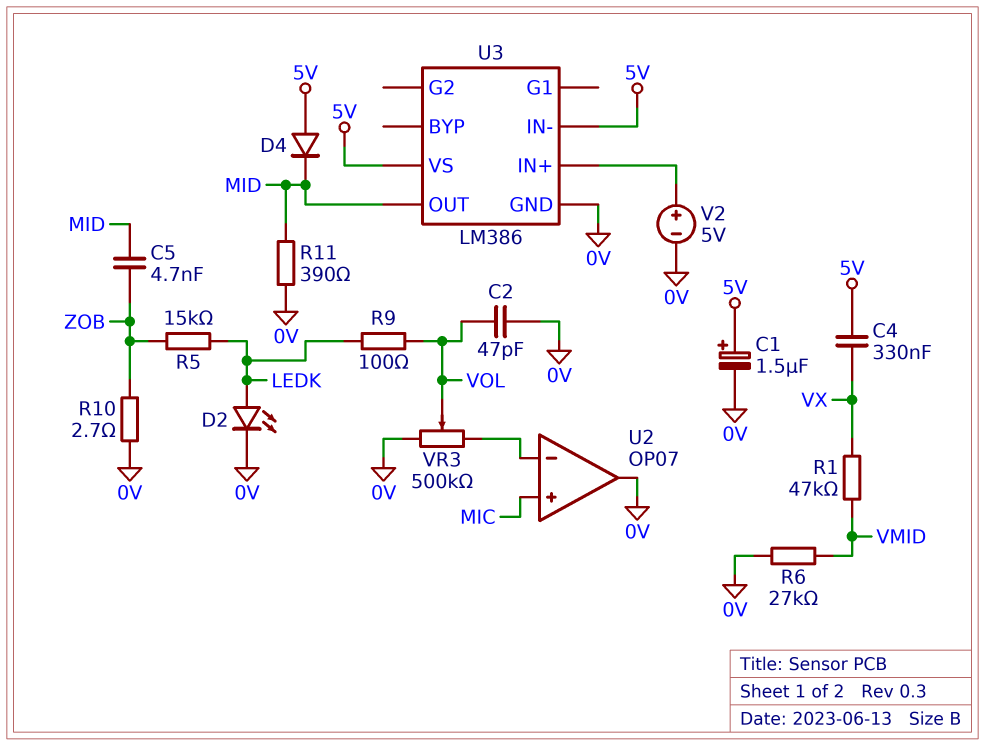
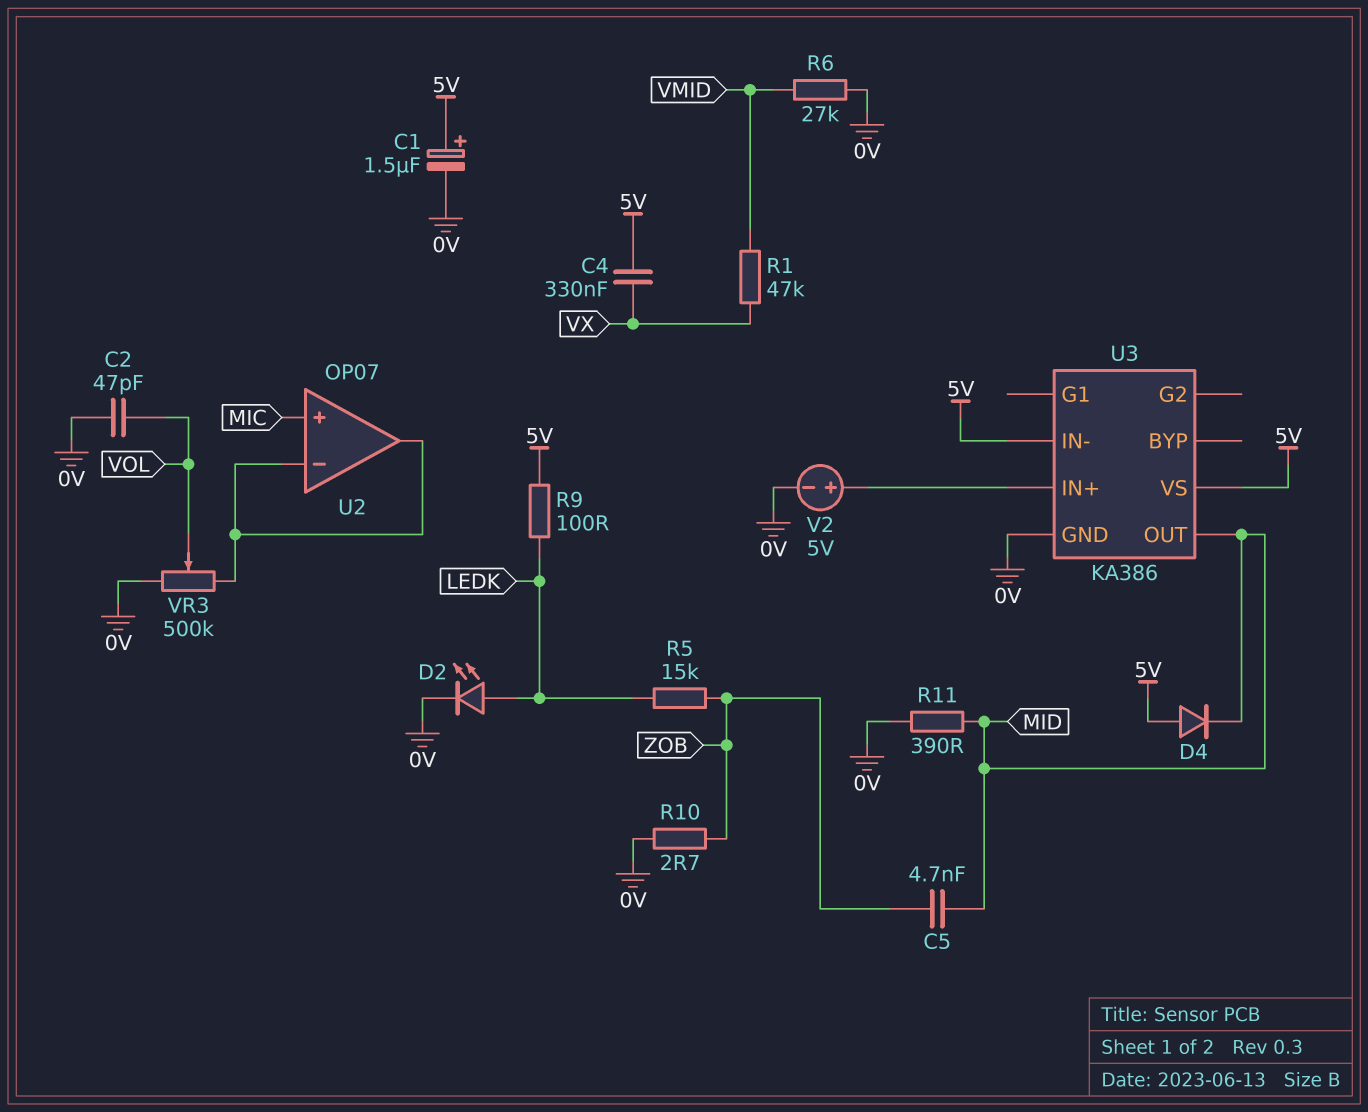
R9: 100 (LEDK, VOL) -> 100 (5V, LEDK)
U2 pin out: 0V -> U2/in-
U3: LM386 -> KA386

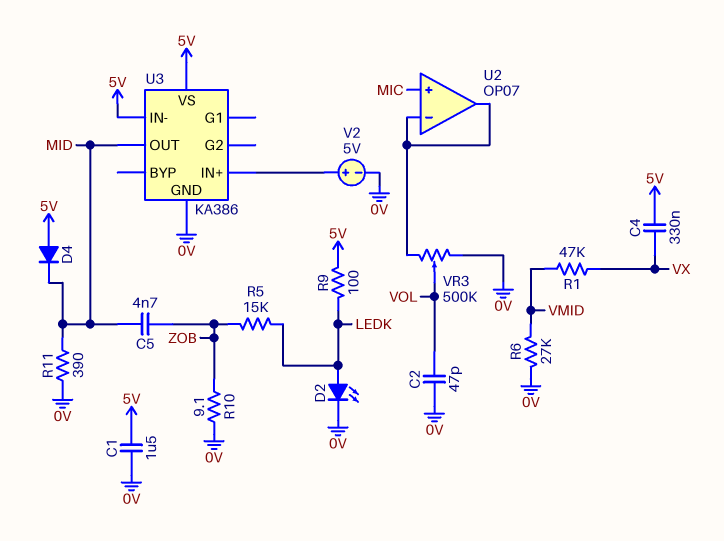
C1: 1.5uF (plus 5V, minus 0V) -> 1.5uF (0V, 5V)
R10: 2.7 (0V, ZOB) -> 9.1 (0V, ZOB)

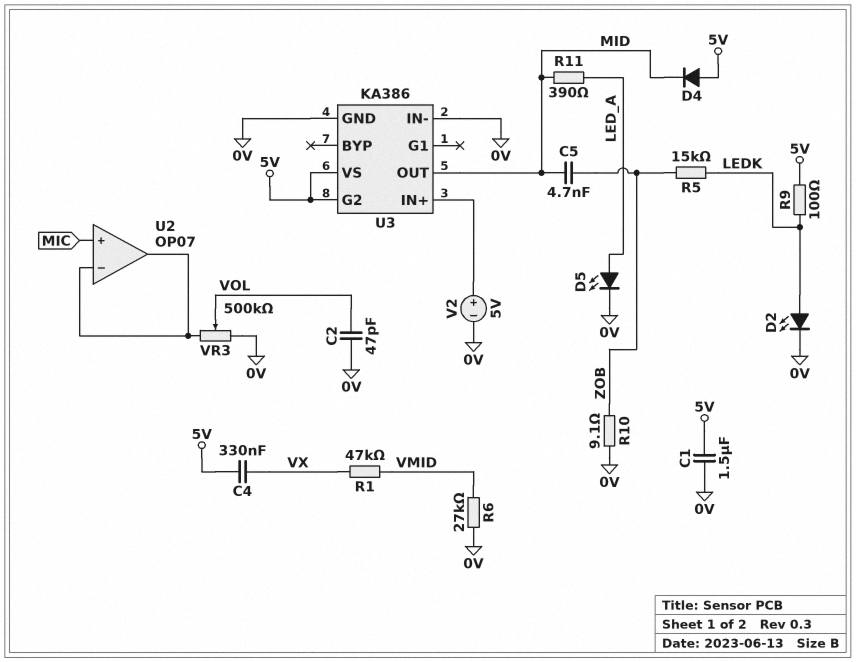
D5: none -> LED (A LED_A, K 0V)
R11: 390 (0V, MID) -> 390 (LED_A, MID)
U3 pin G2: none -> 5V
U3 pin IN-: 5V -> 0V

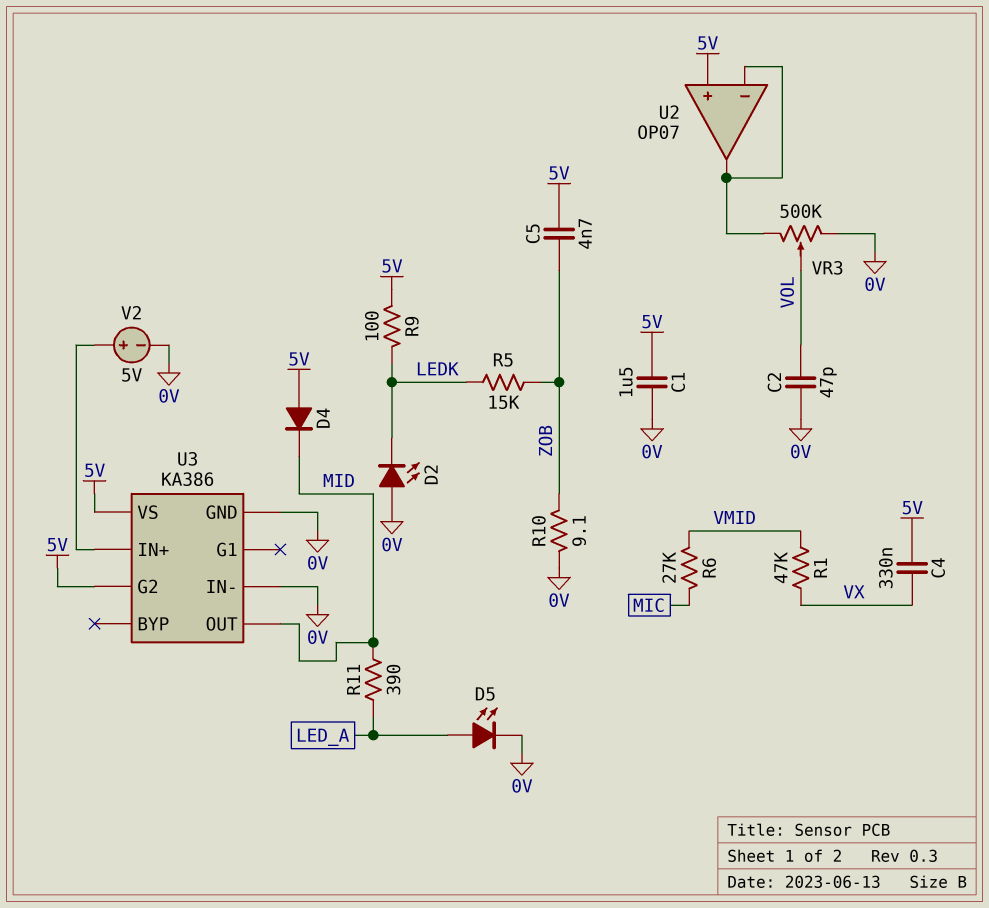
C5: 4.7nF (MID, ZOB) -> 4.7nF (5V, ZOB)
D2: LED (A LEDK, K 0V) -> LED (A 0V, K LEDK)
R6: 27k (0V, VMID) -> 27k (MIC, VMID)
U2 pin in+: MIC -> 5V

